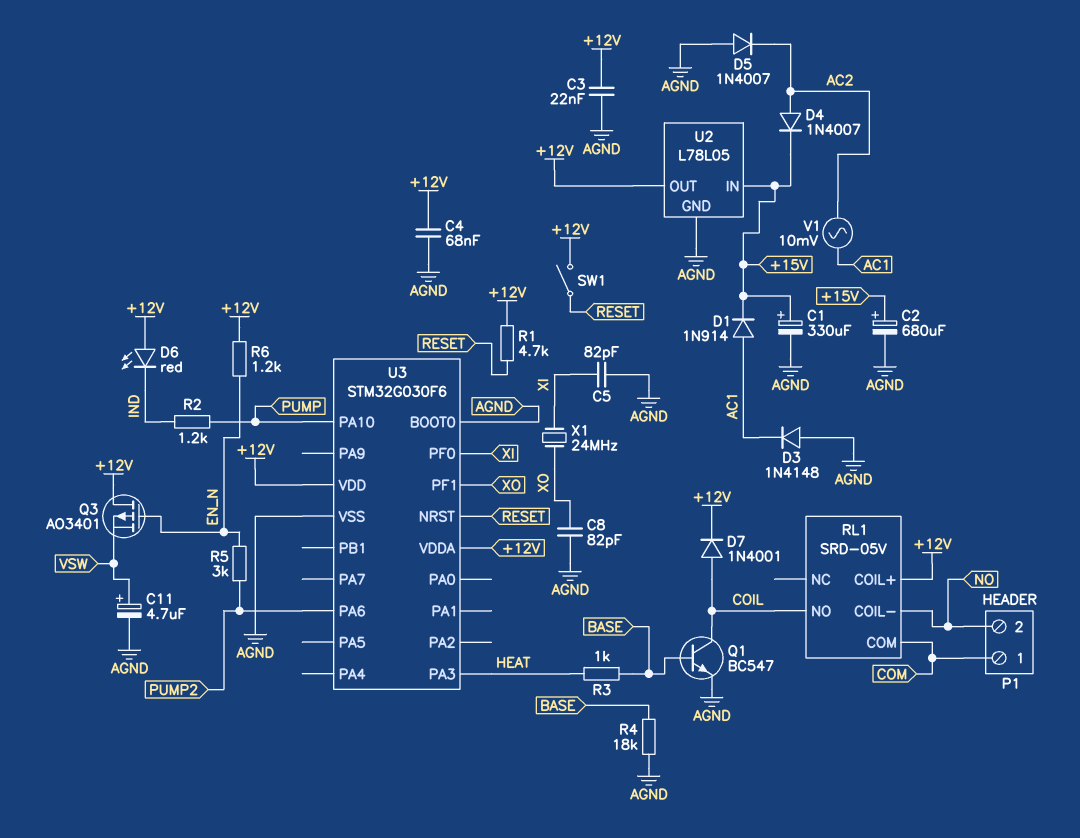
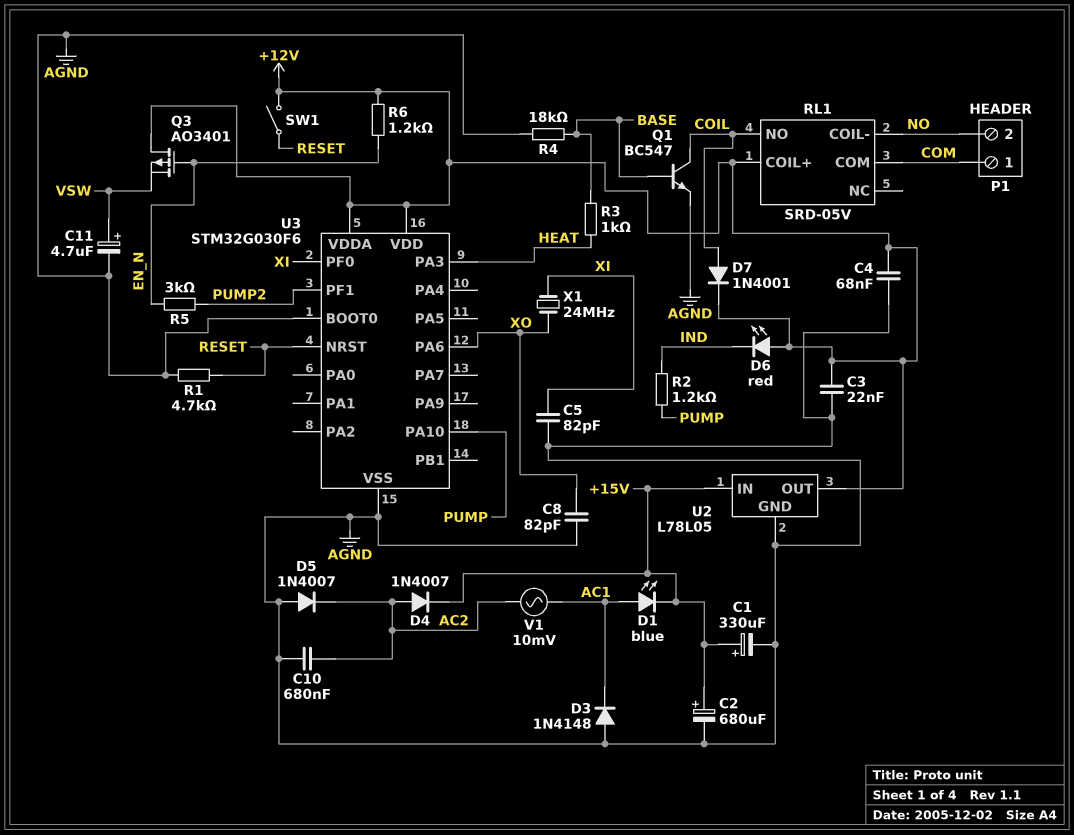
C10: none -> 680nF (AC2, AGND)
D1: diode 1N914 (A AC1, K +15V) -> LED blue (A AC1, K +15V)
R1: 4.7k (+12V, RESET) -> 4.7k (AGND, RESET)
U3 pin PA6: PUMP2 -> XO
U3 pin PF1: XO -> PUMP2

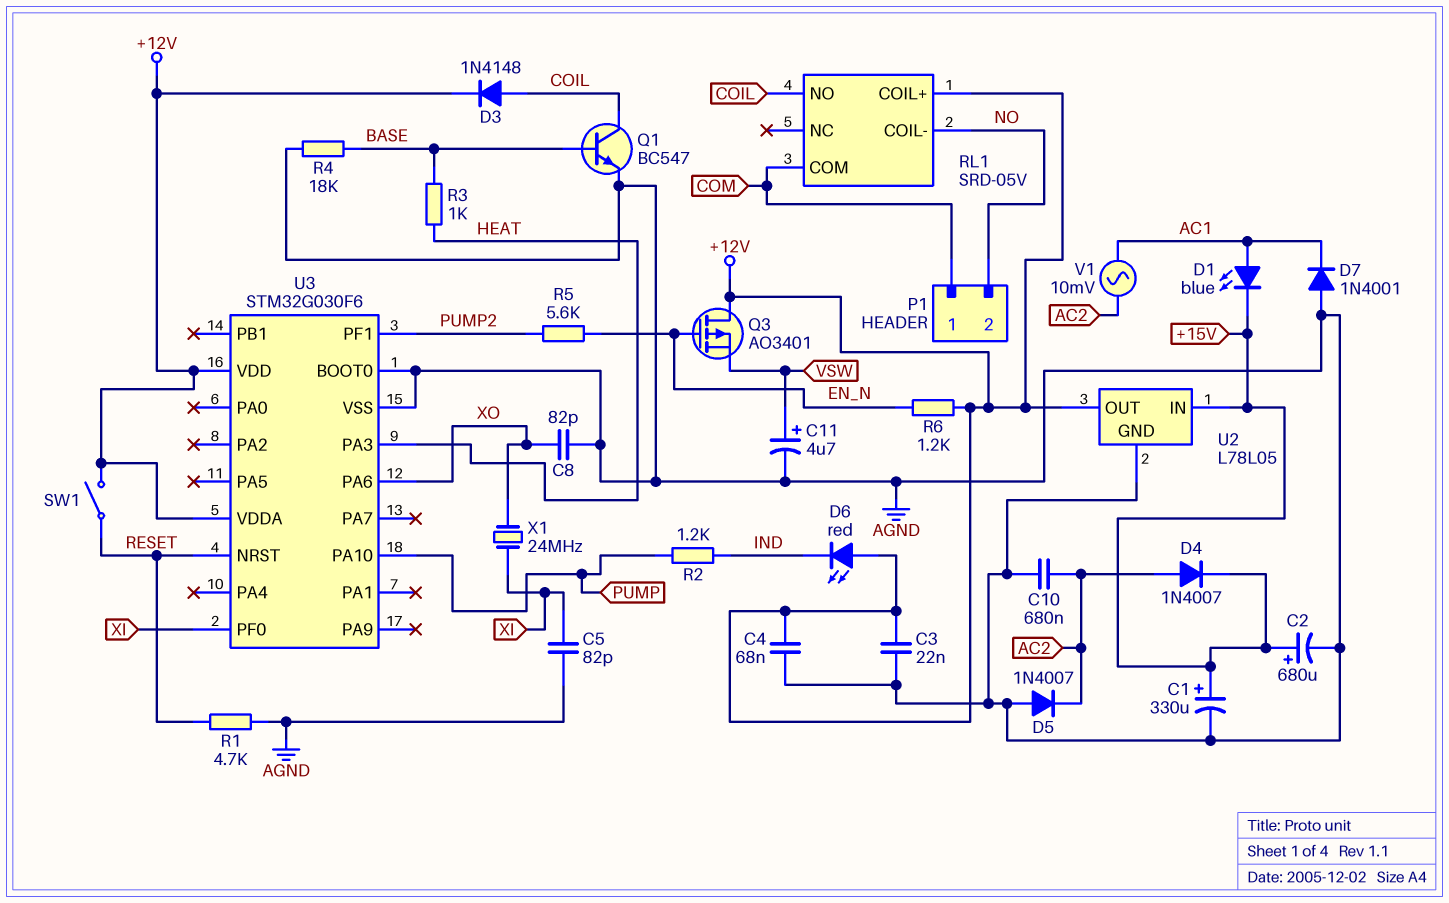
D3: diode 1N4148 (A AGND, K AC1) -> diode 1N4148 (A COIL, K +12V)
D7: diode 1N4001 (A COIL, K +12V) -> diode 1N4001 (A AGND, K AC1)
R5: 3k (EN_N, PUMP2) -> 5.6k (EN_N, PUMP2)

